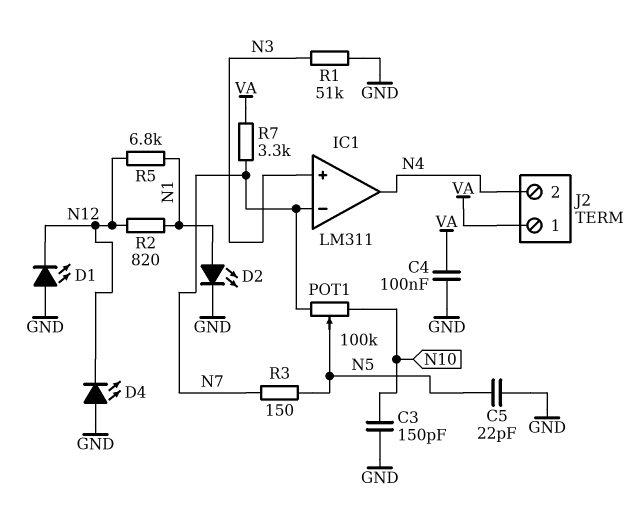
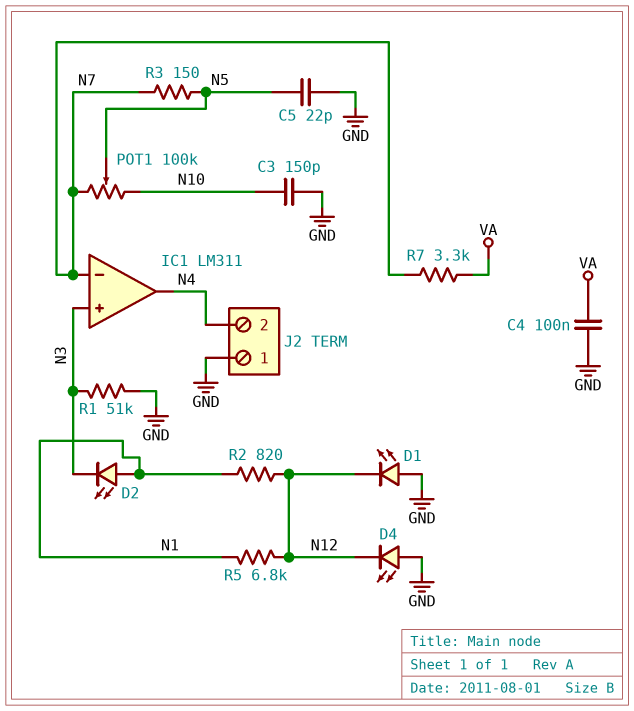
D2: LED (A N1, K GND) -> LED (A N1, K N3)
J2 pin 1: VA -> GND

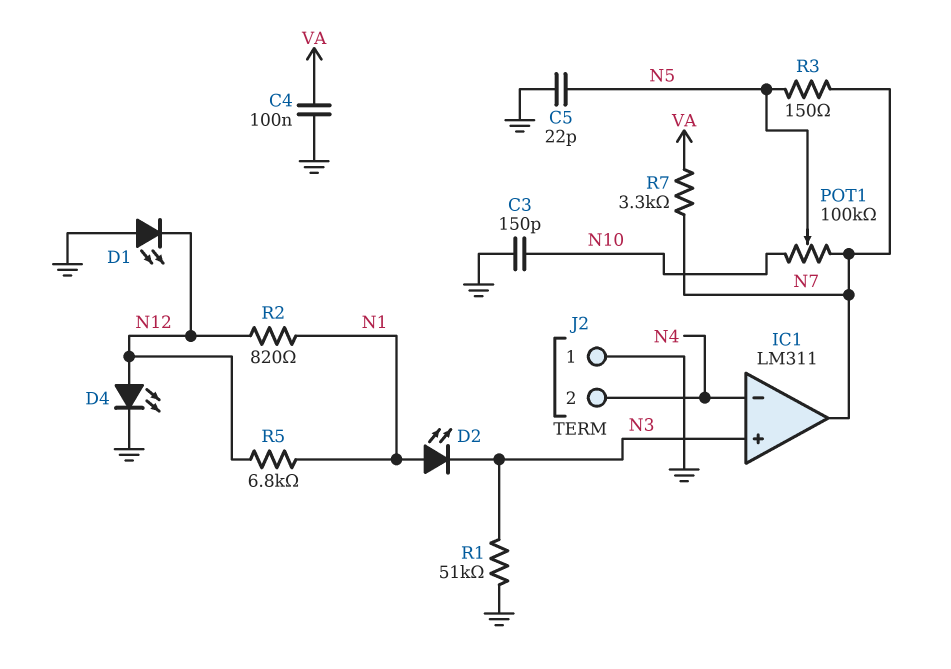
D4: LED (A GND, K N12) -> LED (A N12, K GND)
IC1 pin in-: N7 -> N4
IC1 pin out: N4 -> N7

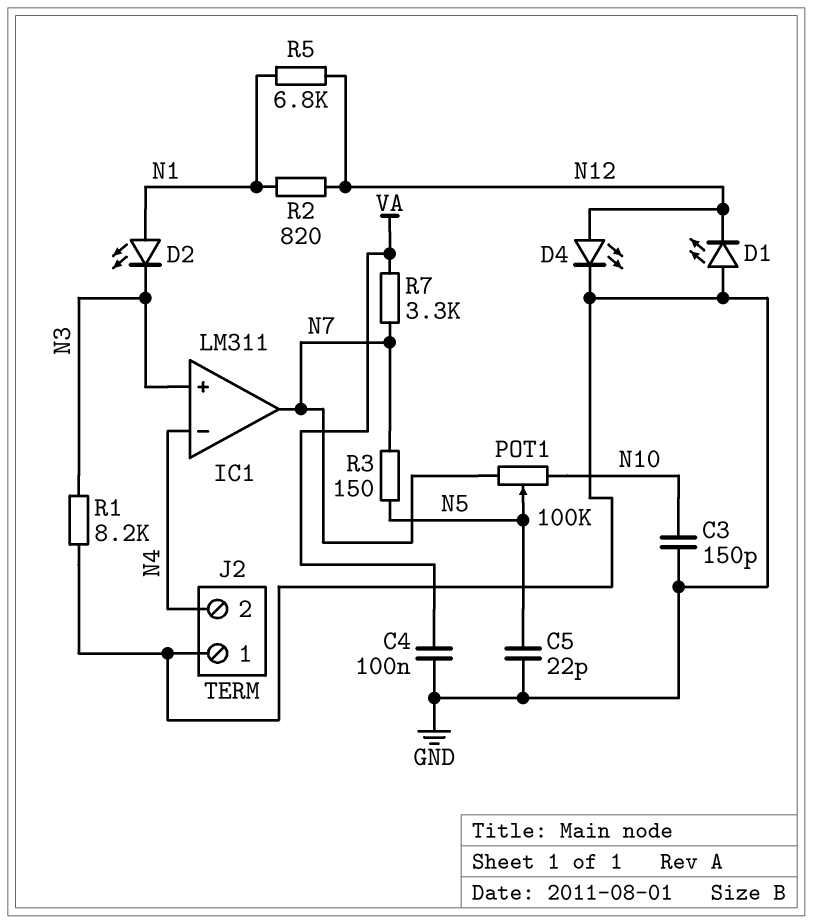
R1: 51k (GND, N3) -> 8.2k (GND, N3)

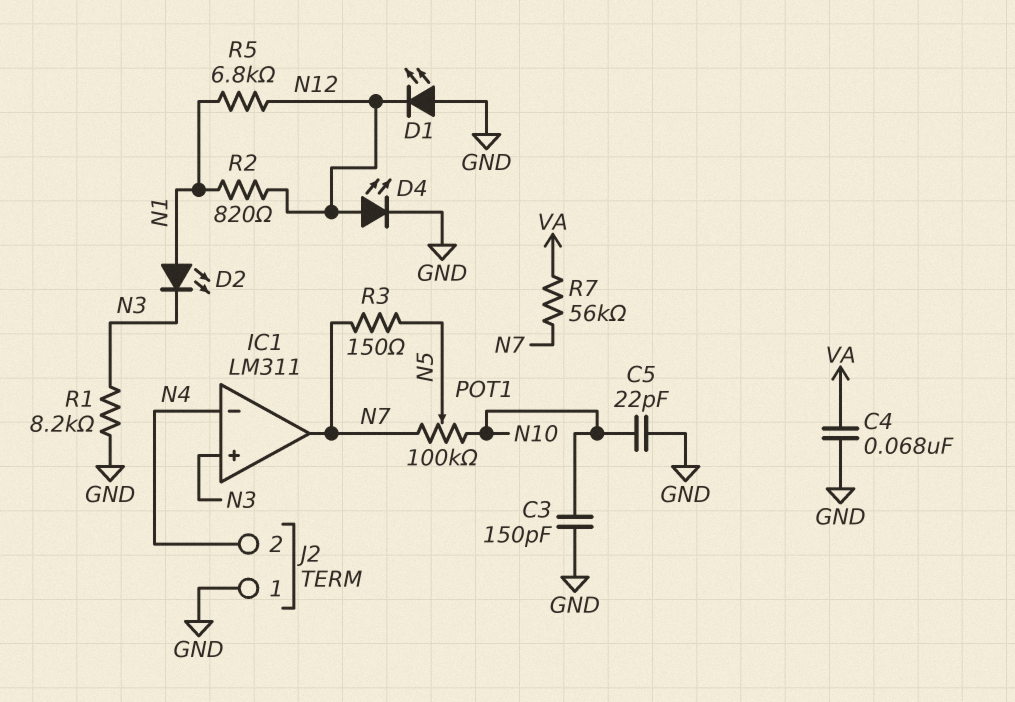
C4: 100nF (GND, VA) -> 68nF (GND, VA)
C5: 22pF (GND, N5) -> 22pF (GND, N10)
R7: 3.3k (N7, VA) -> 56k (N7, VA)

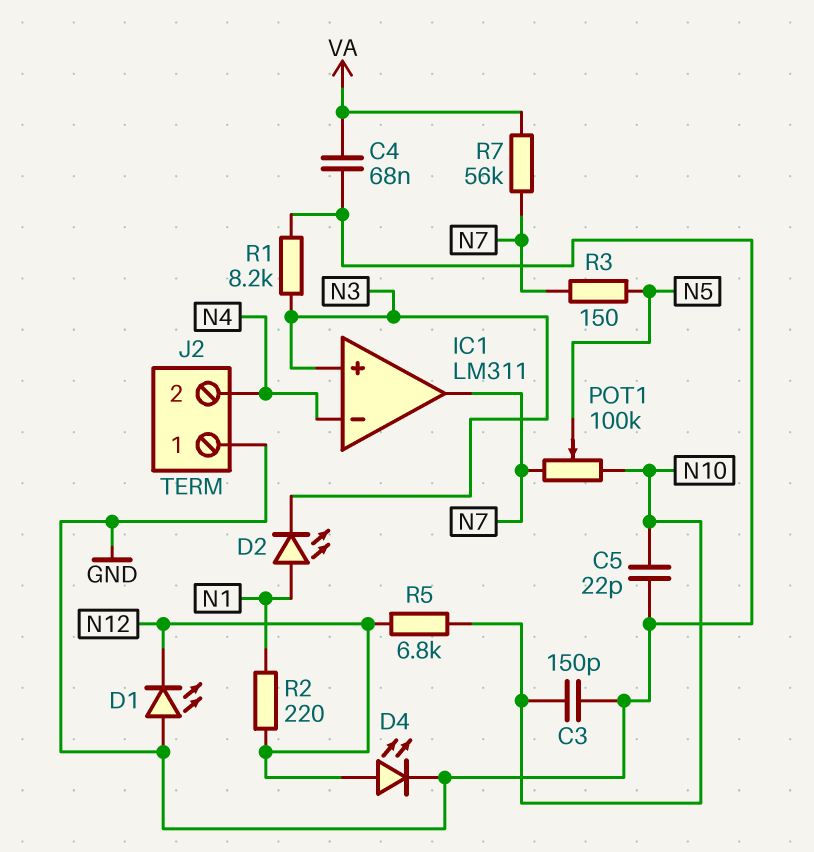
R2: 820 (N1, N12) -> 220 (N1, N12)
R5: 6.8k (N1, N12) -> 6.8k (N10, N12)

